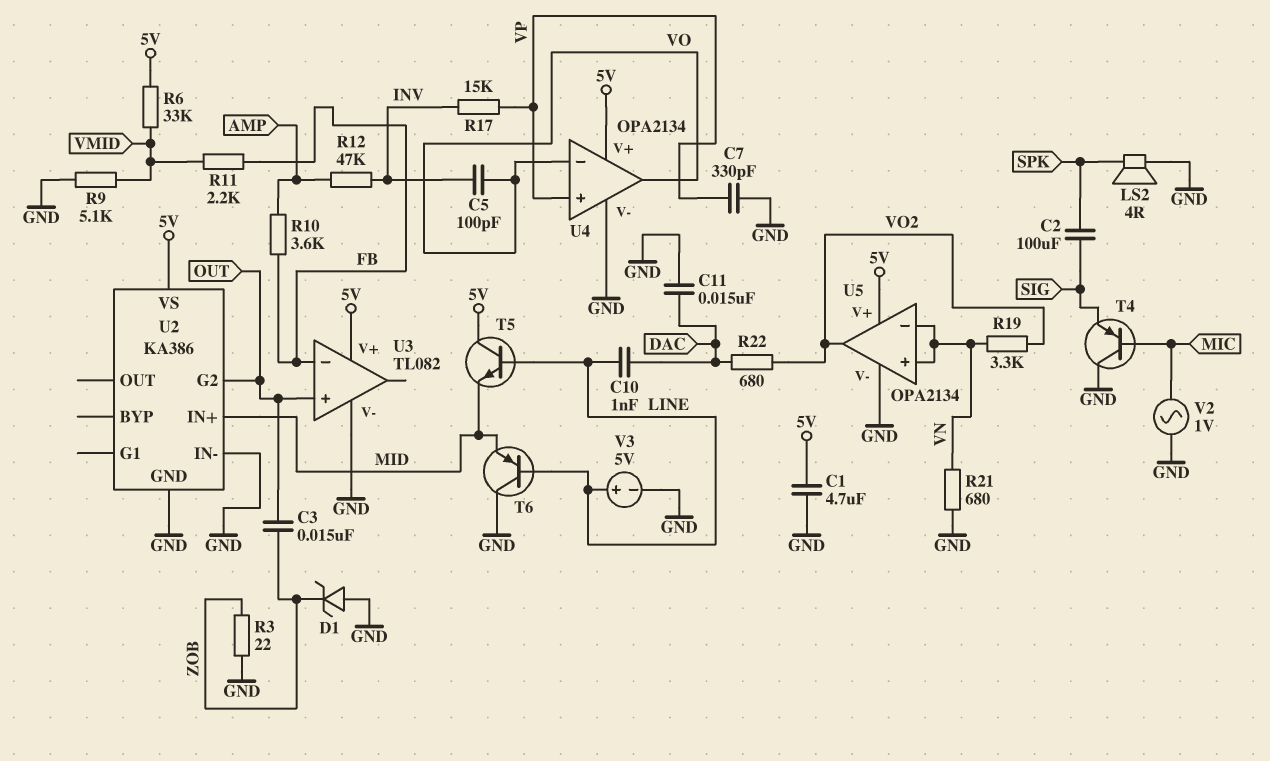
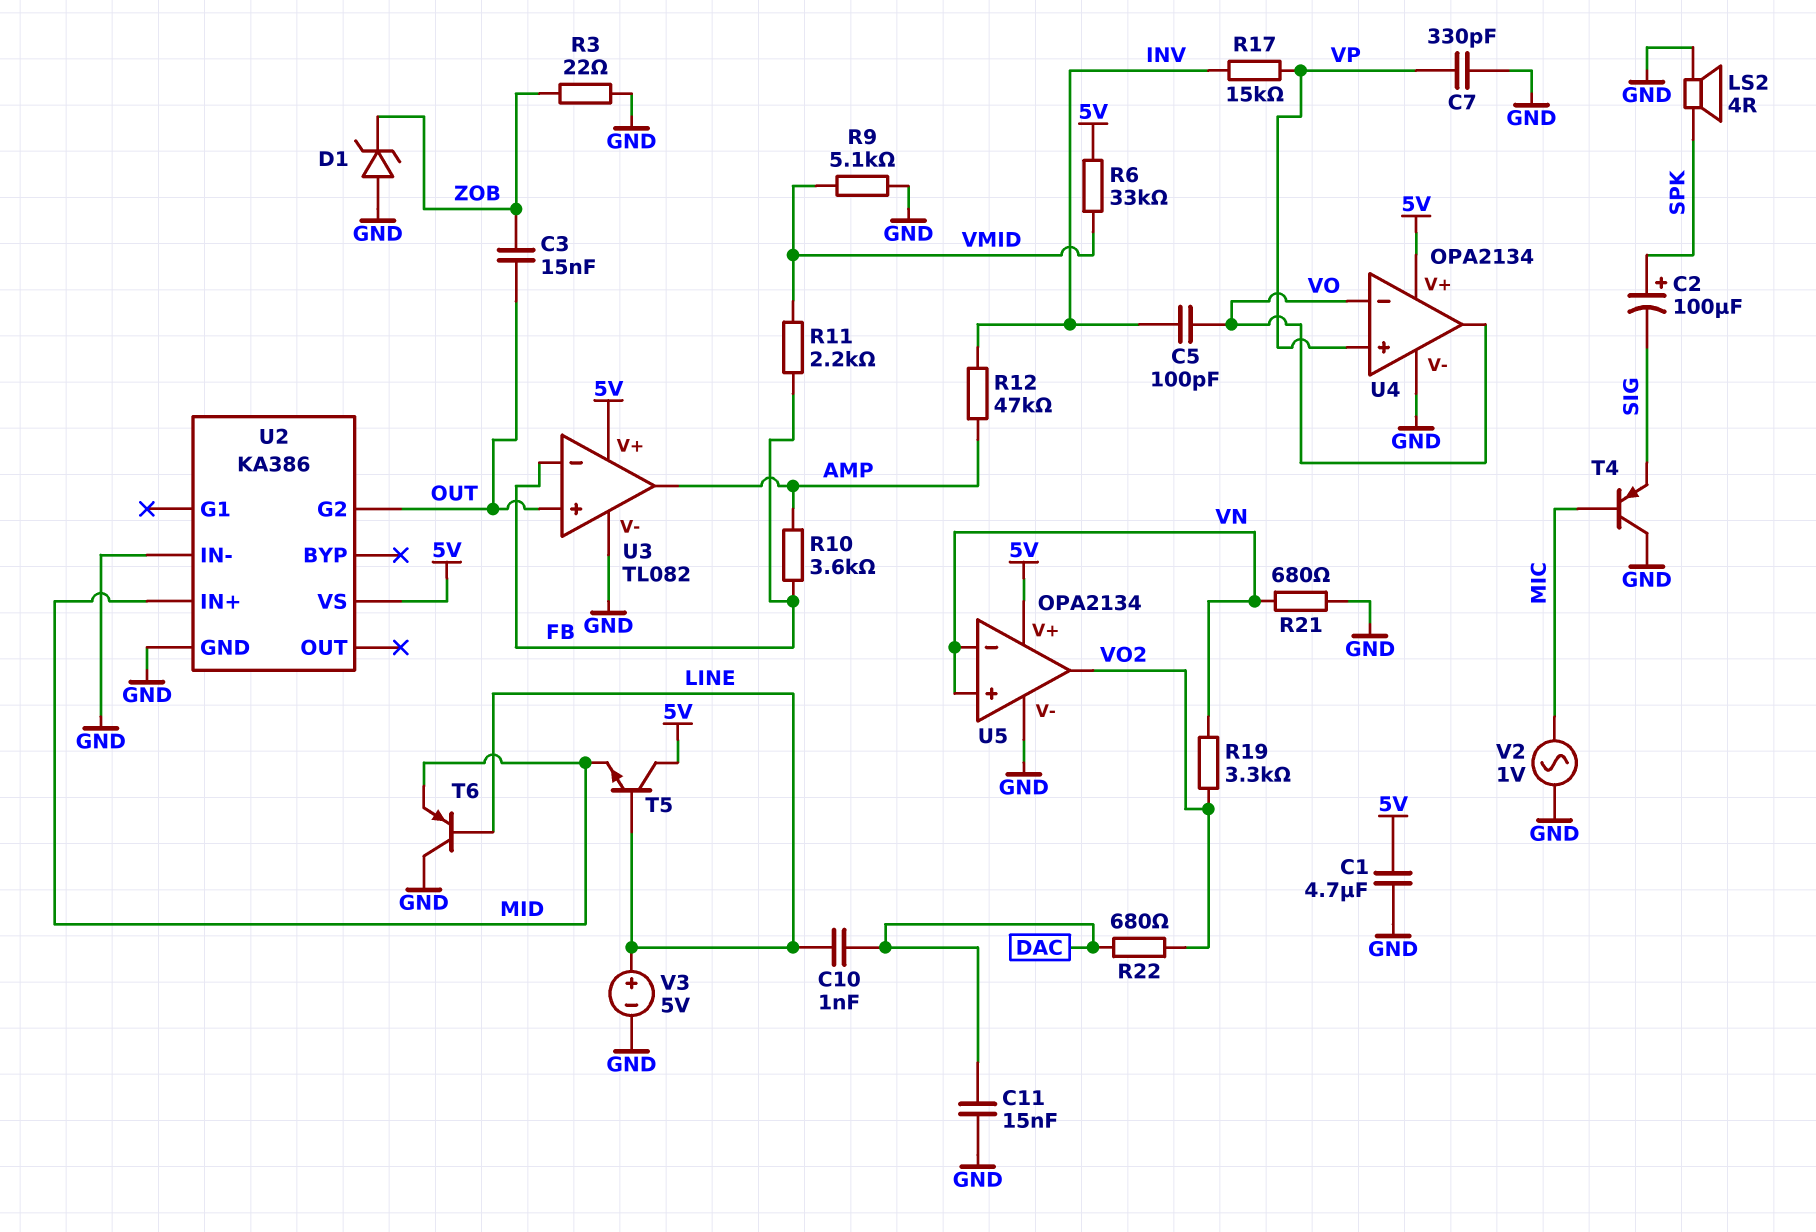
C2: 100uF (SIG, SPK) -> 100uF (plus SPK, minus SIG)
U3 pin out: none -> AMP

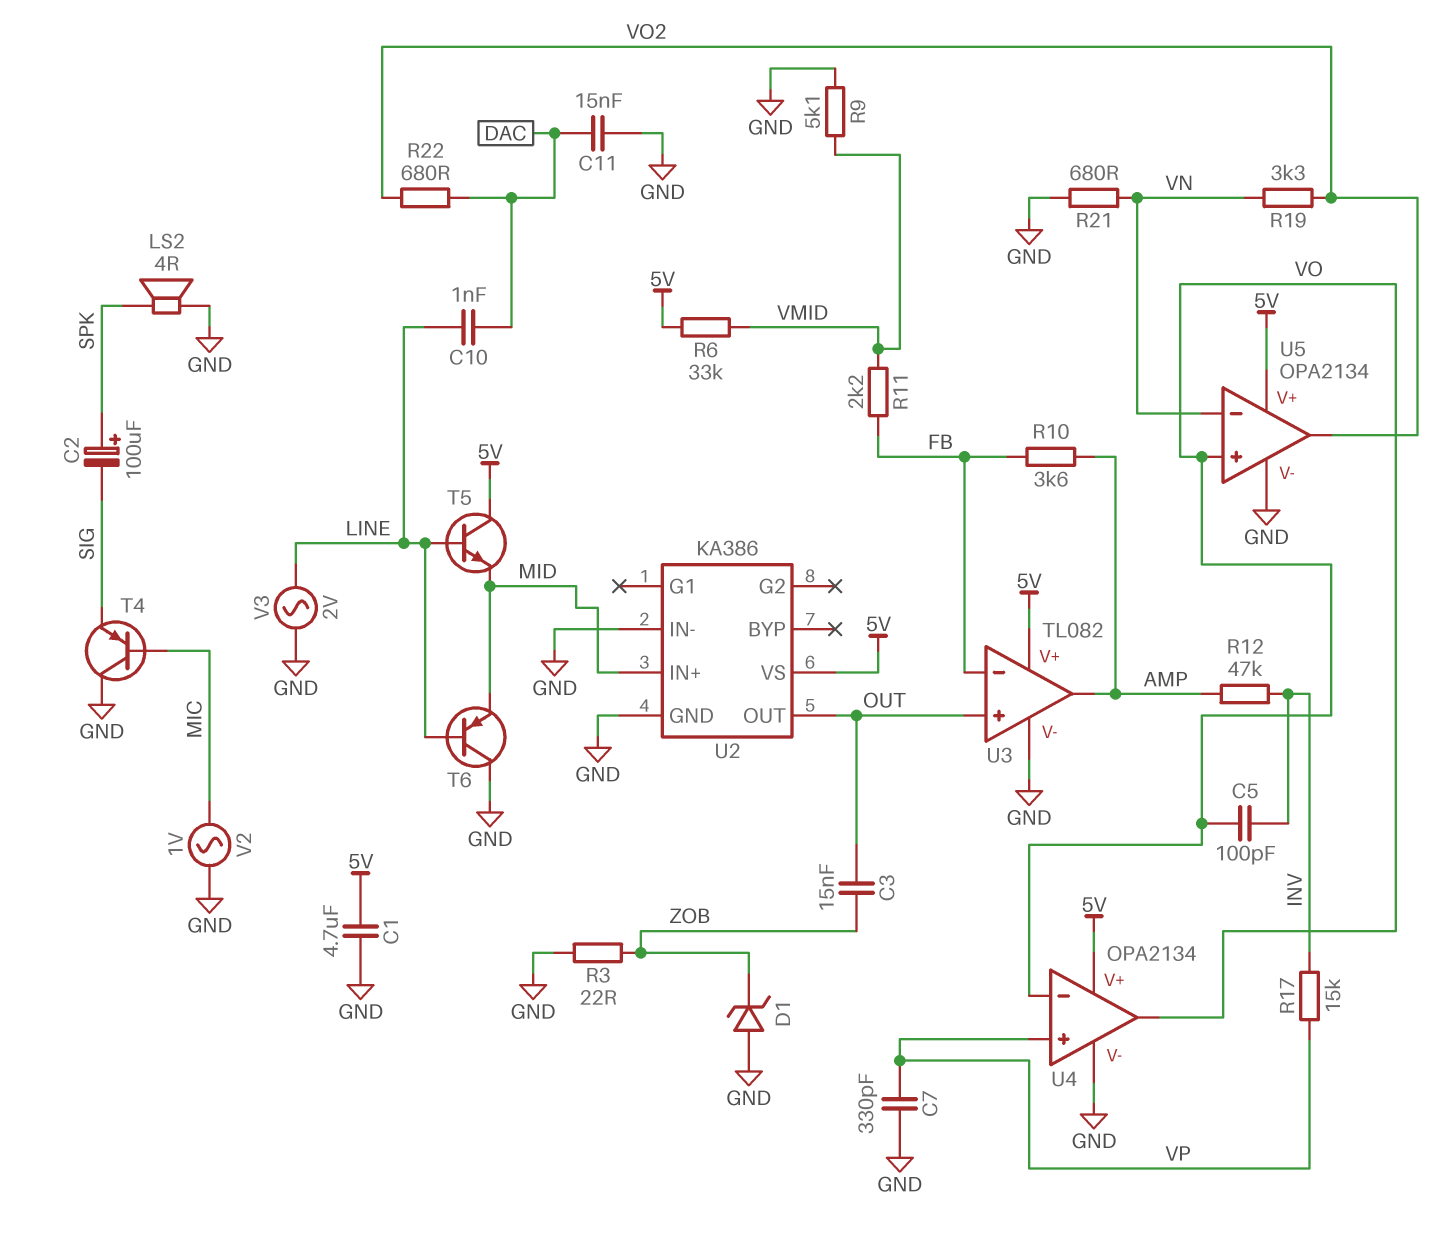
U2 pin G2: OUT -> none
U2 pin OUT: none -> OUT
U5 pin in+: VN -> VO
V3: 5V (plus LINE, minus GND) -> AC 2V (GND, LINE)

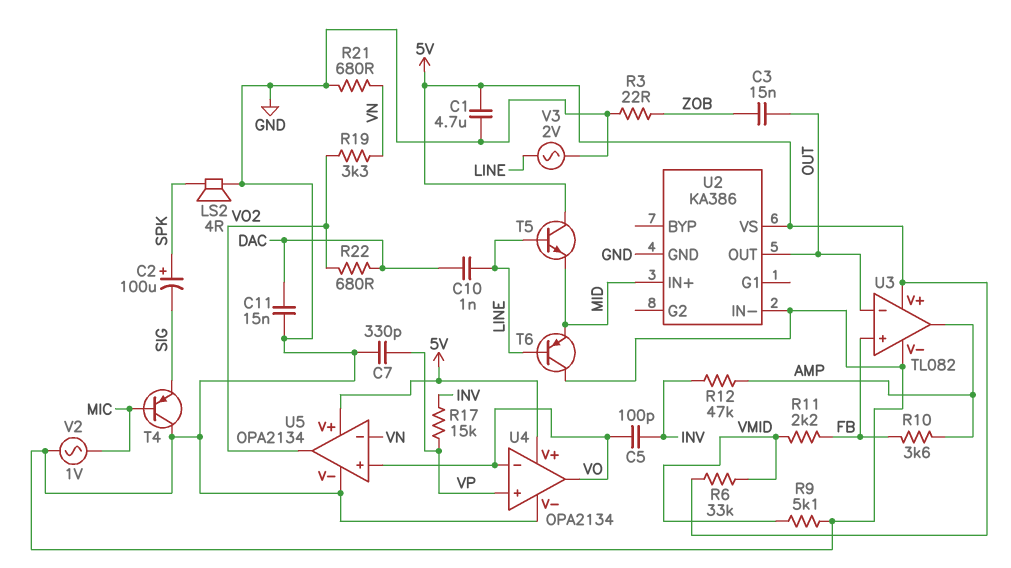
D1: zener (A GND, K ZOB) -> none
U3 pin in+: OUT -> FB
U3 pin in-: FB -> OUT

